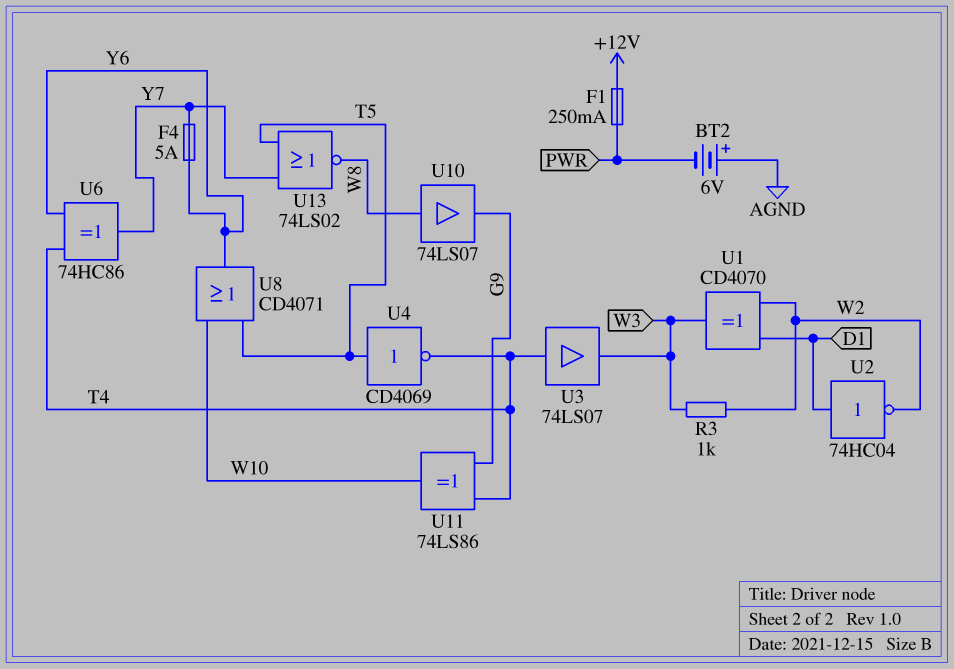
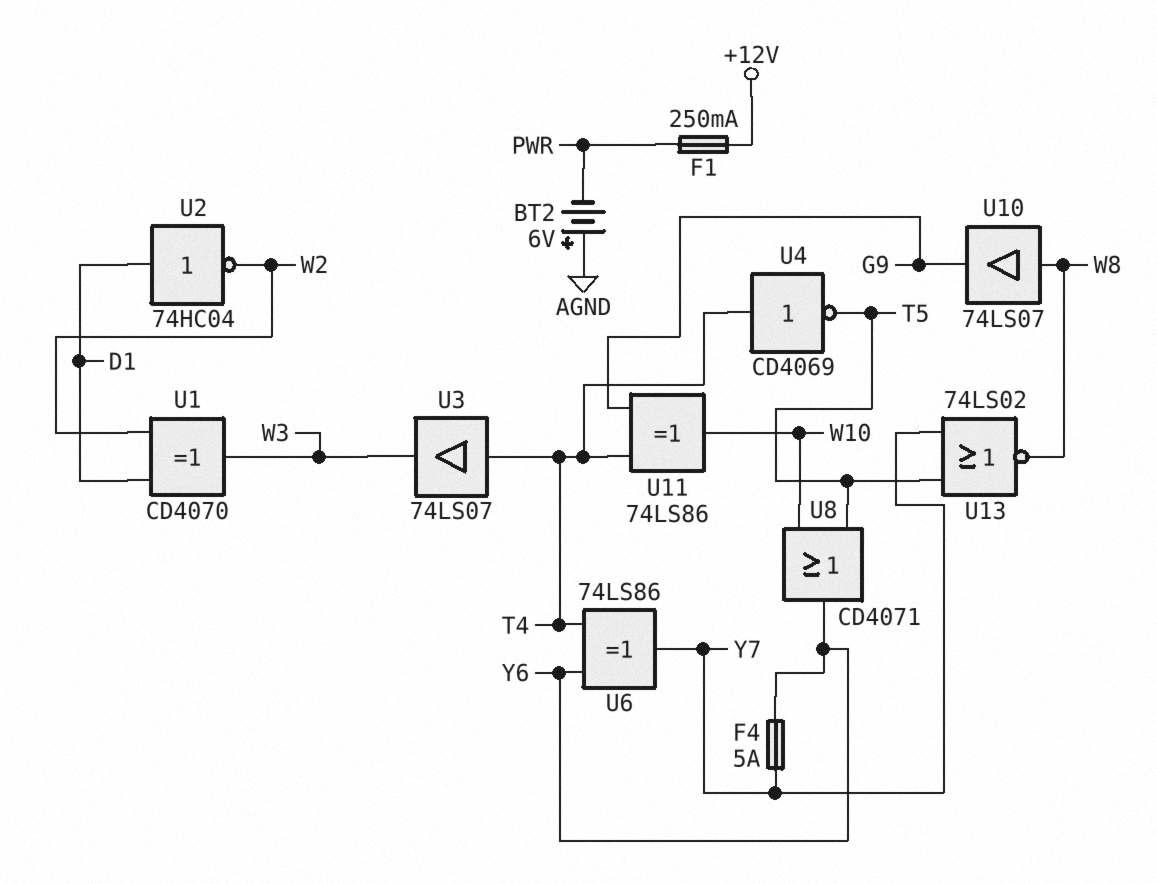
R3: 1k (W2, W3) -> none
U4: NOT CD4069 (in T5, out T4) -> NOT CD4069 (in T4, out T5)
U6: XOR 74HC86 (in T4, in Y6, out Y7) -> XOR 74LS86 (in T4, in Y6, out Y7)

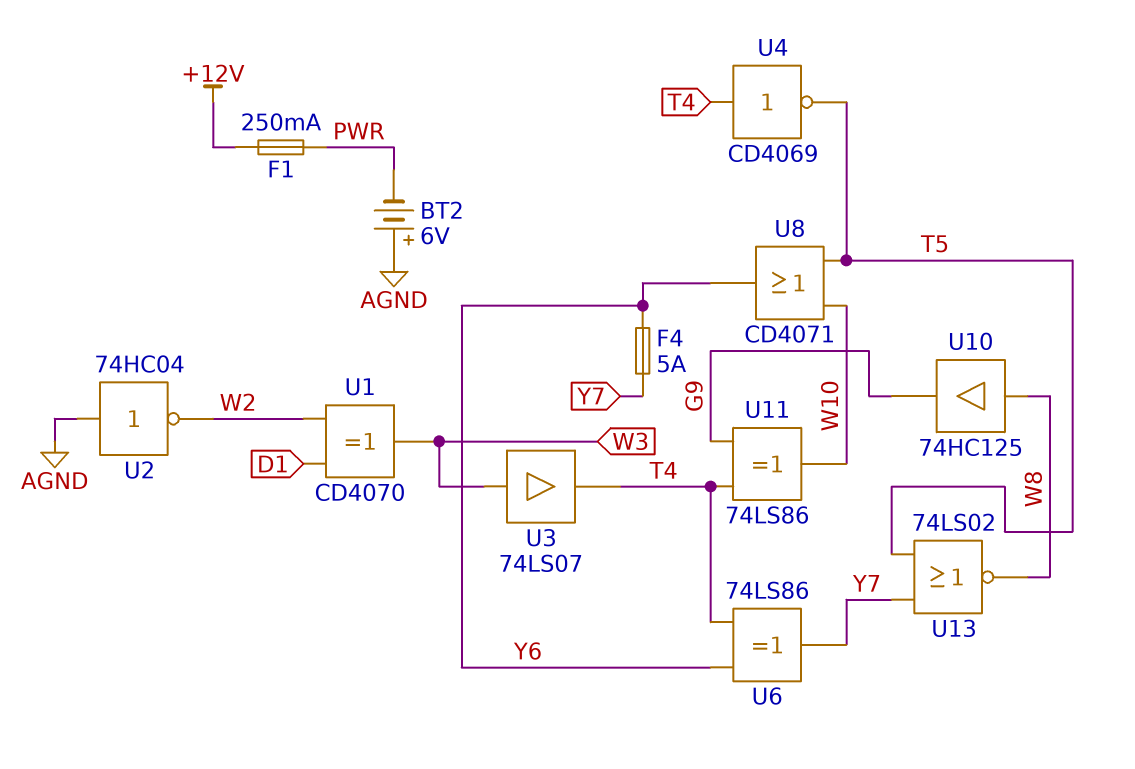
U2: NOT 74HC04 (in D1, out W2) -> NOT 74HC04 (in AGND, out W2)
U3: buffer 74LS07 (in T4, out W3) -> buffer 74LS07 (in W3, out T4)
U10: buffer 74LS07 (in W8, out G9) -> buffer 74HC125 (in W8, out G9)

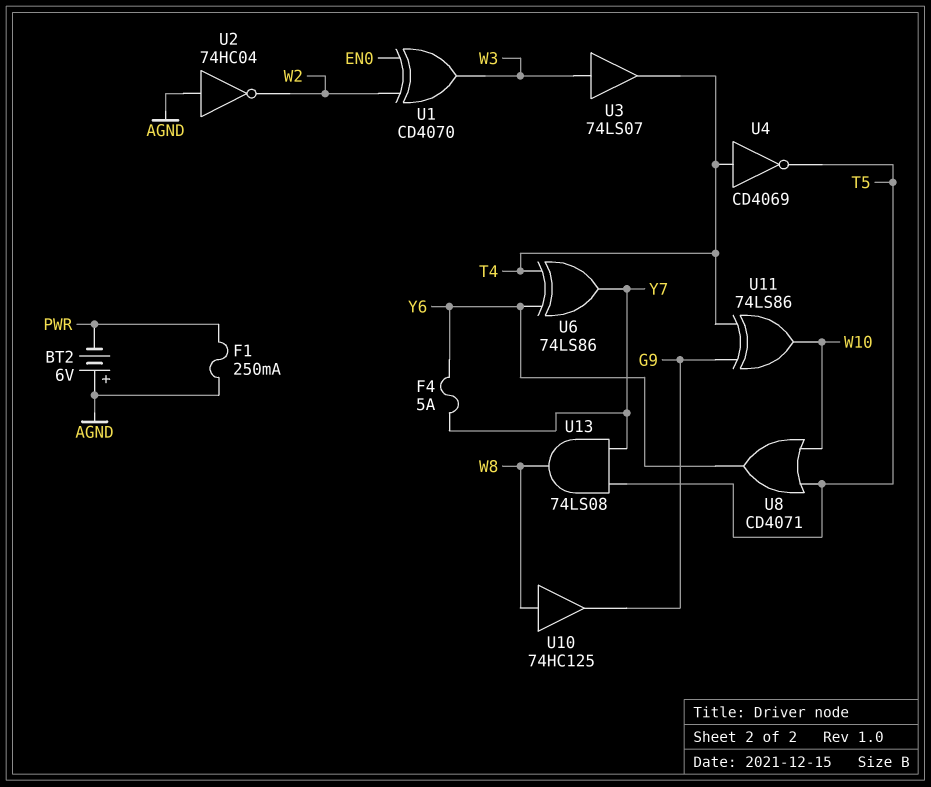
F1: 250mA (+12V, PWR) -> 250mA (AGND, PWR)
U1: XOR CD4070 (in D1, in W2, out W3) -> XOR CD4070 (in EN0, in W2, out W3)
U13: NOR 74LS02 (in T5, in Y7, out W8) -> AND 74LS08 (in T5, in Y7, out W8)

